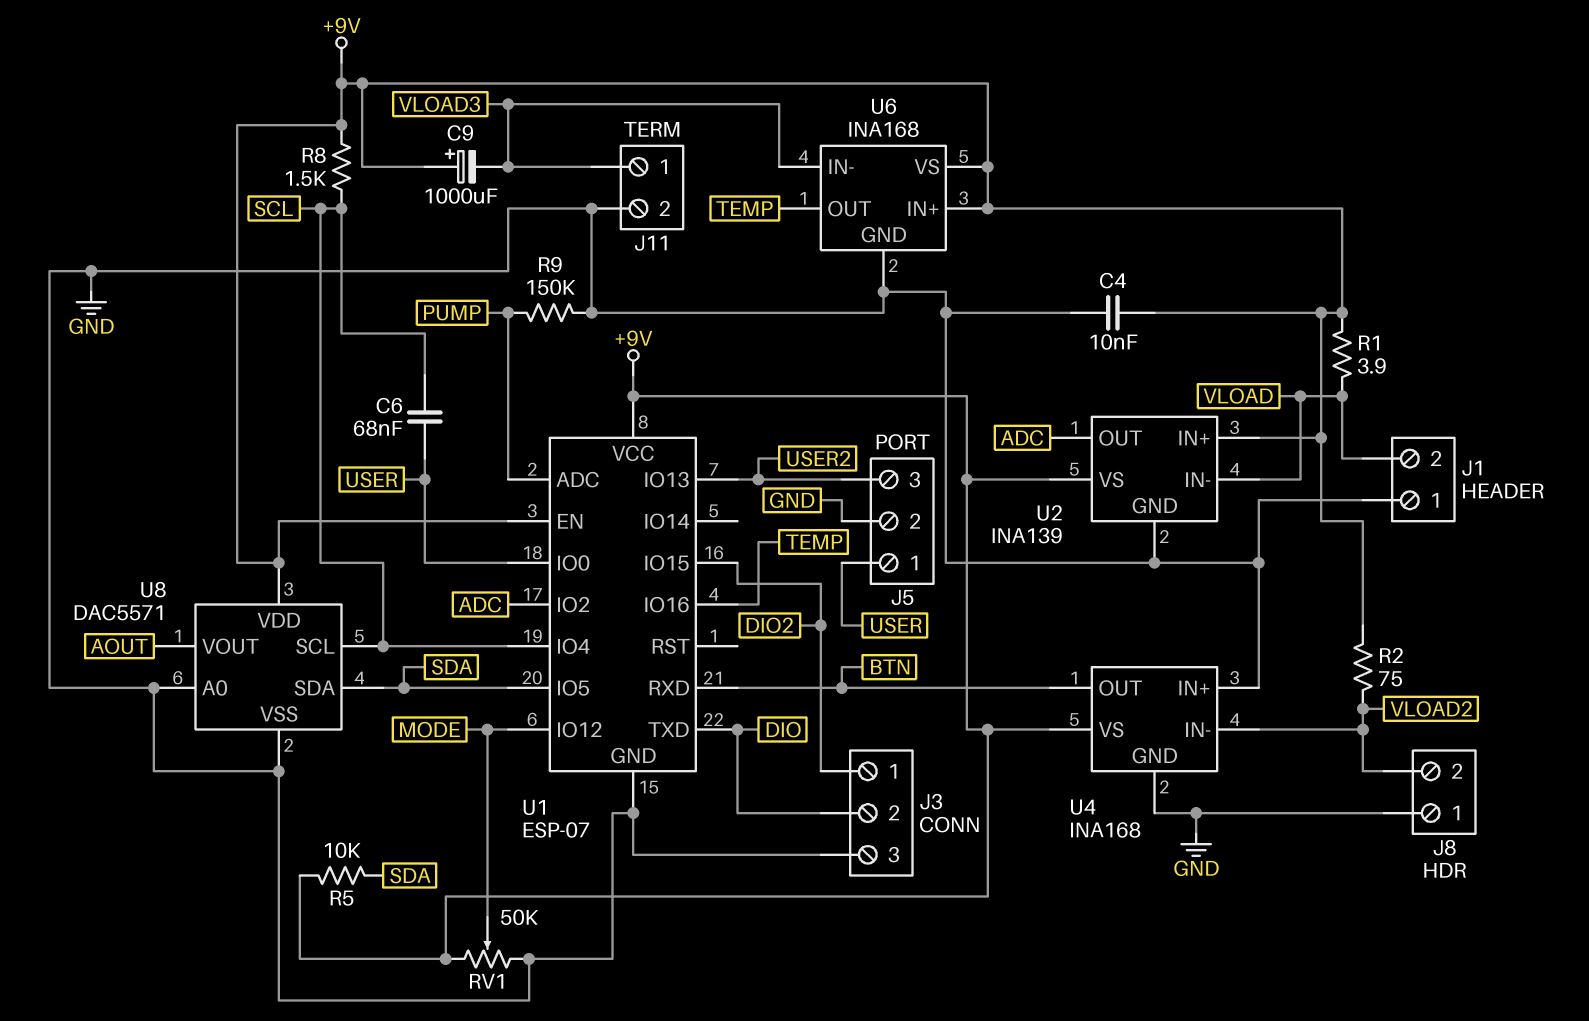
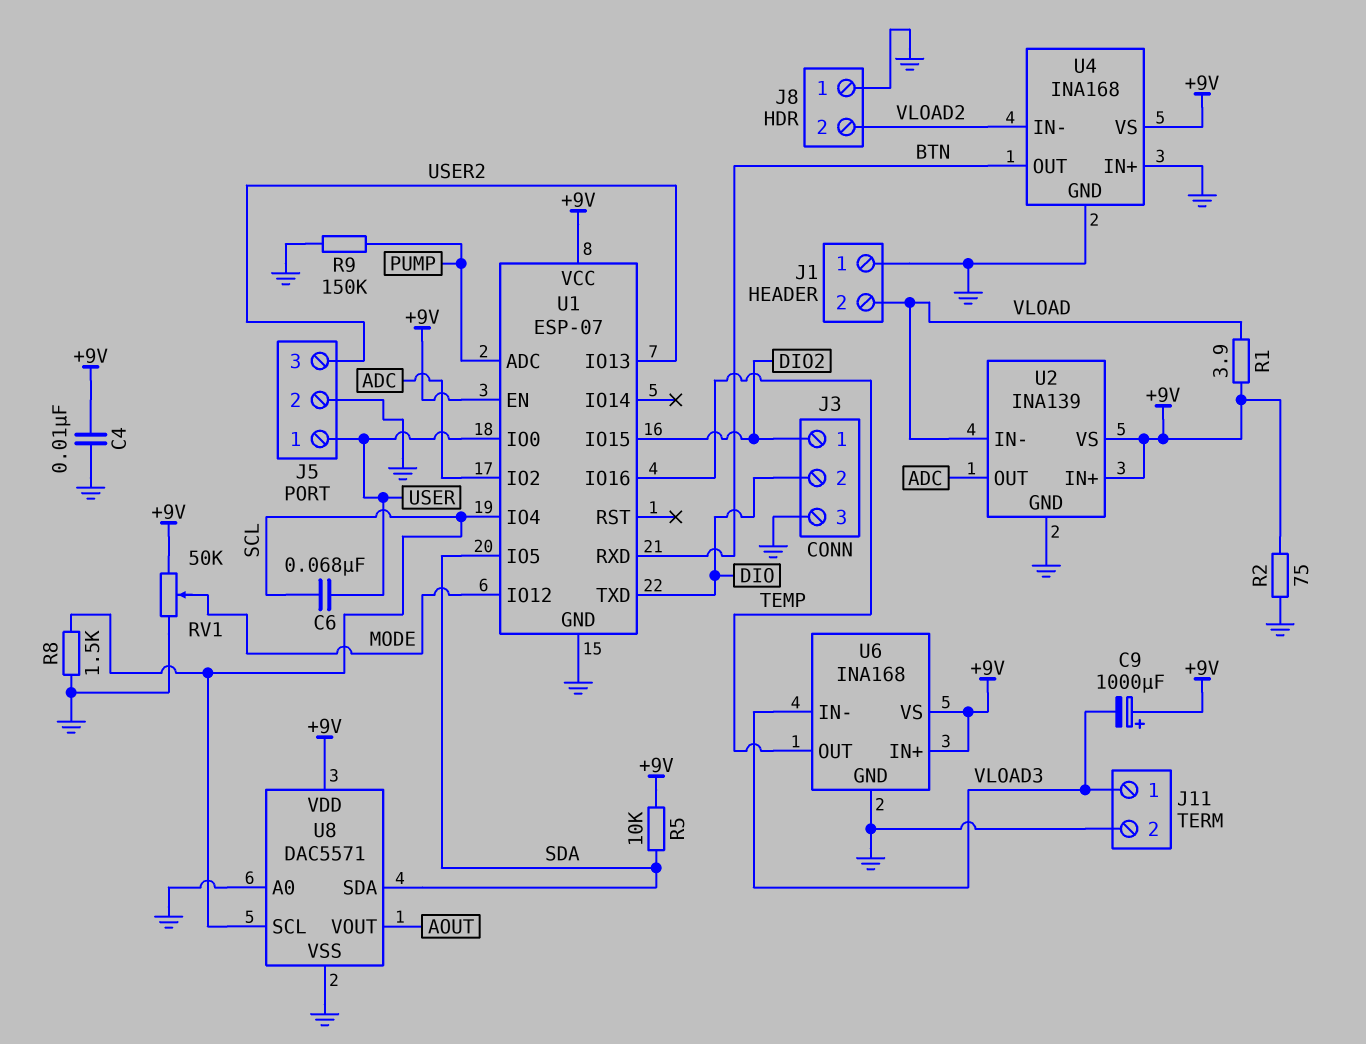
R2: 75 (+9V, VLOAD2) -> 75 (+9V, GND)
R8: 1.5k (+9V, SCL) -> 1.5k (GND, SCL)

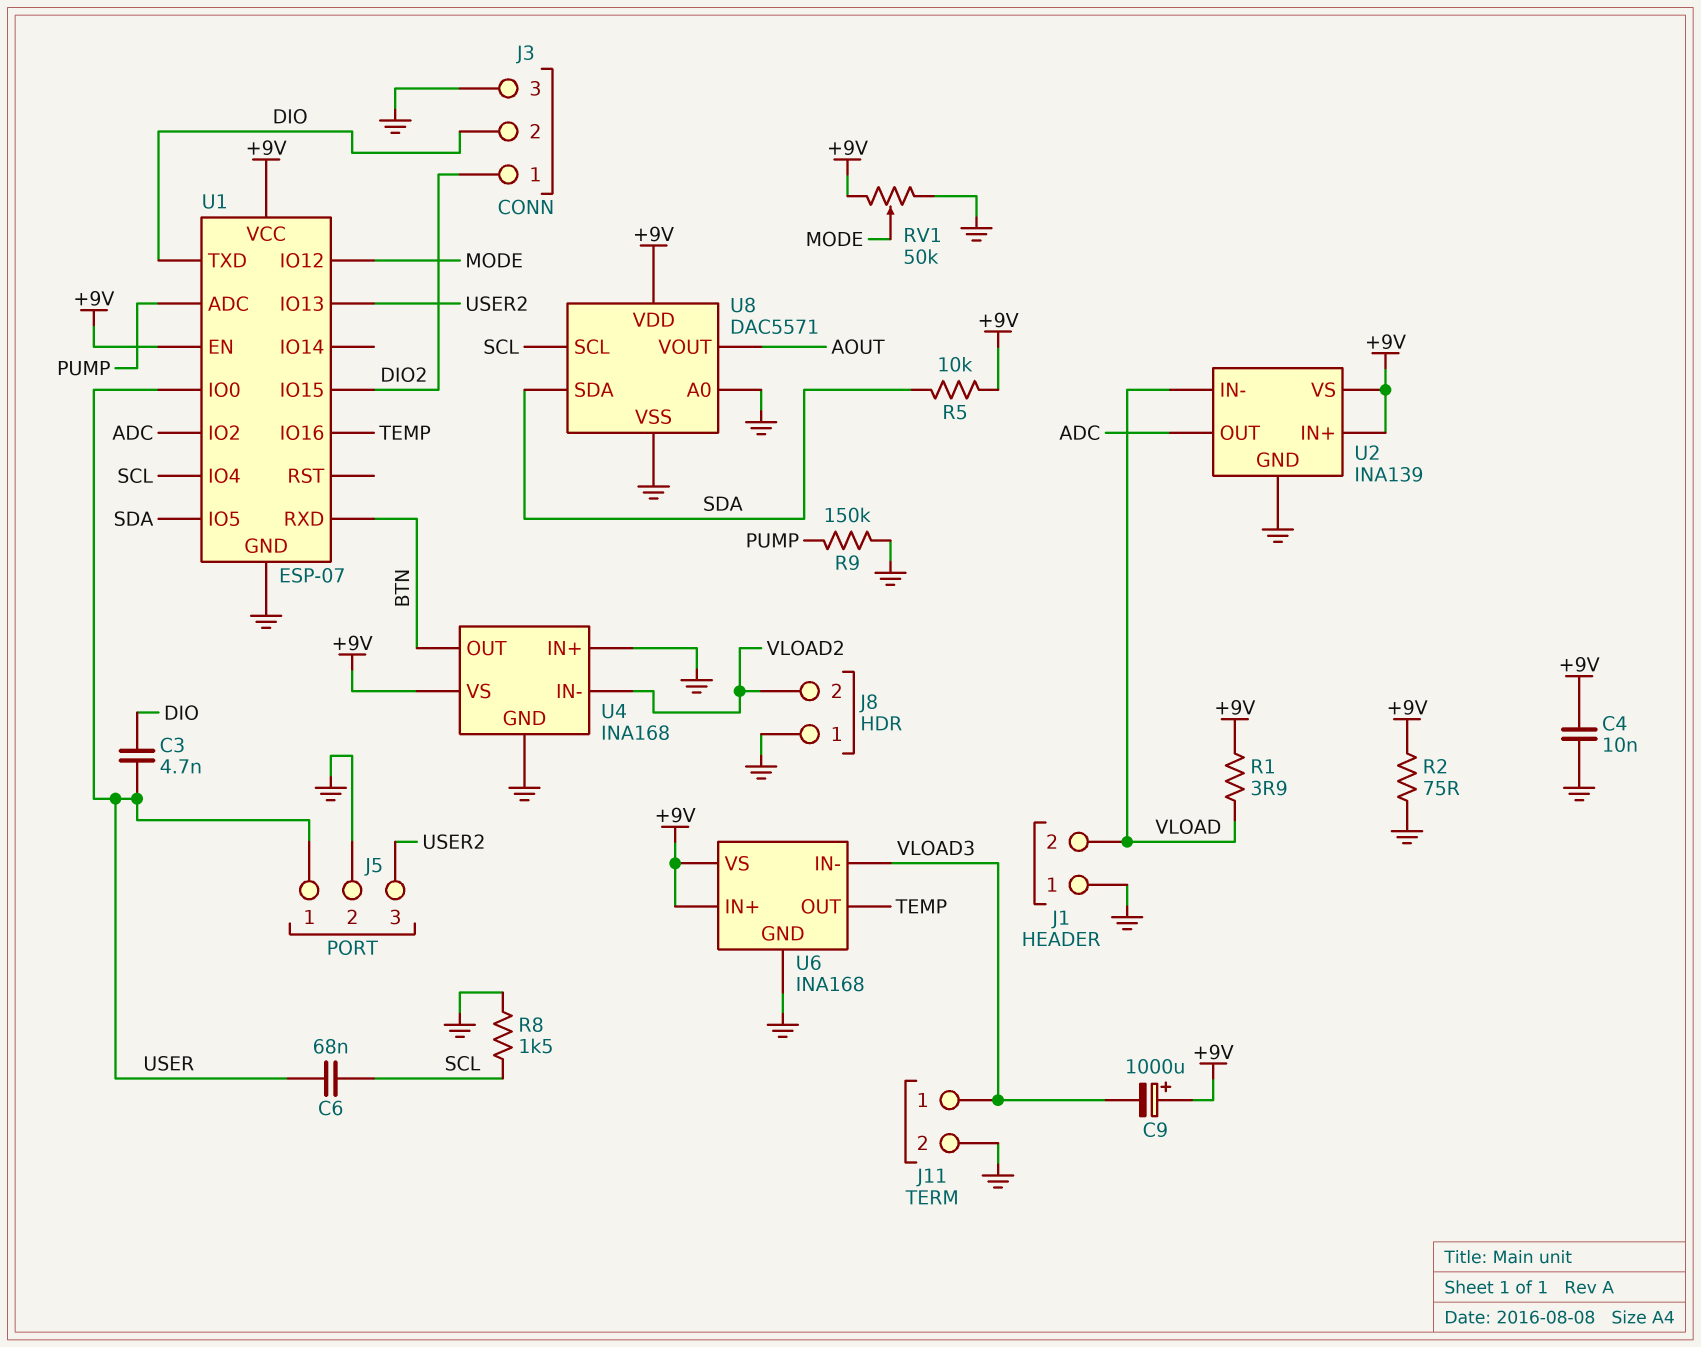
C3: none -> 4.7nF (DIO, USER)

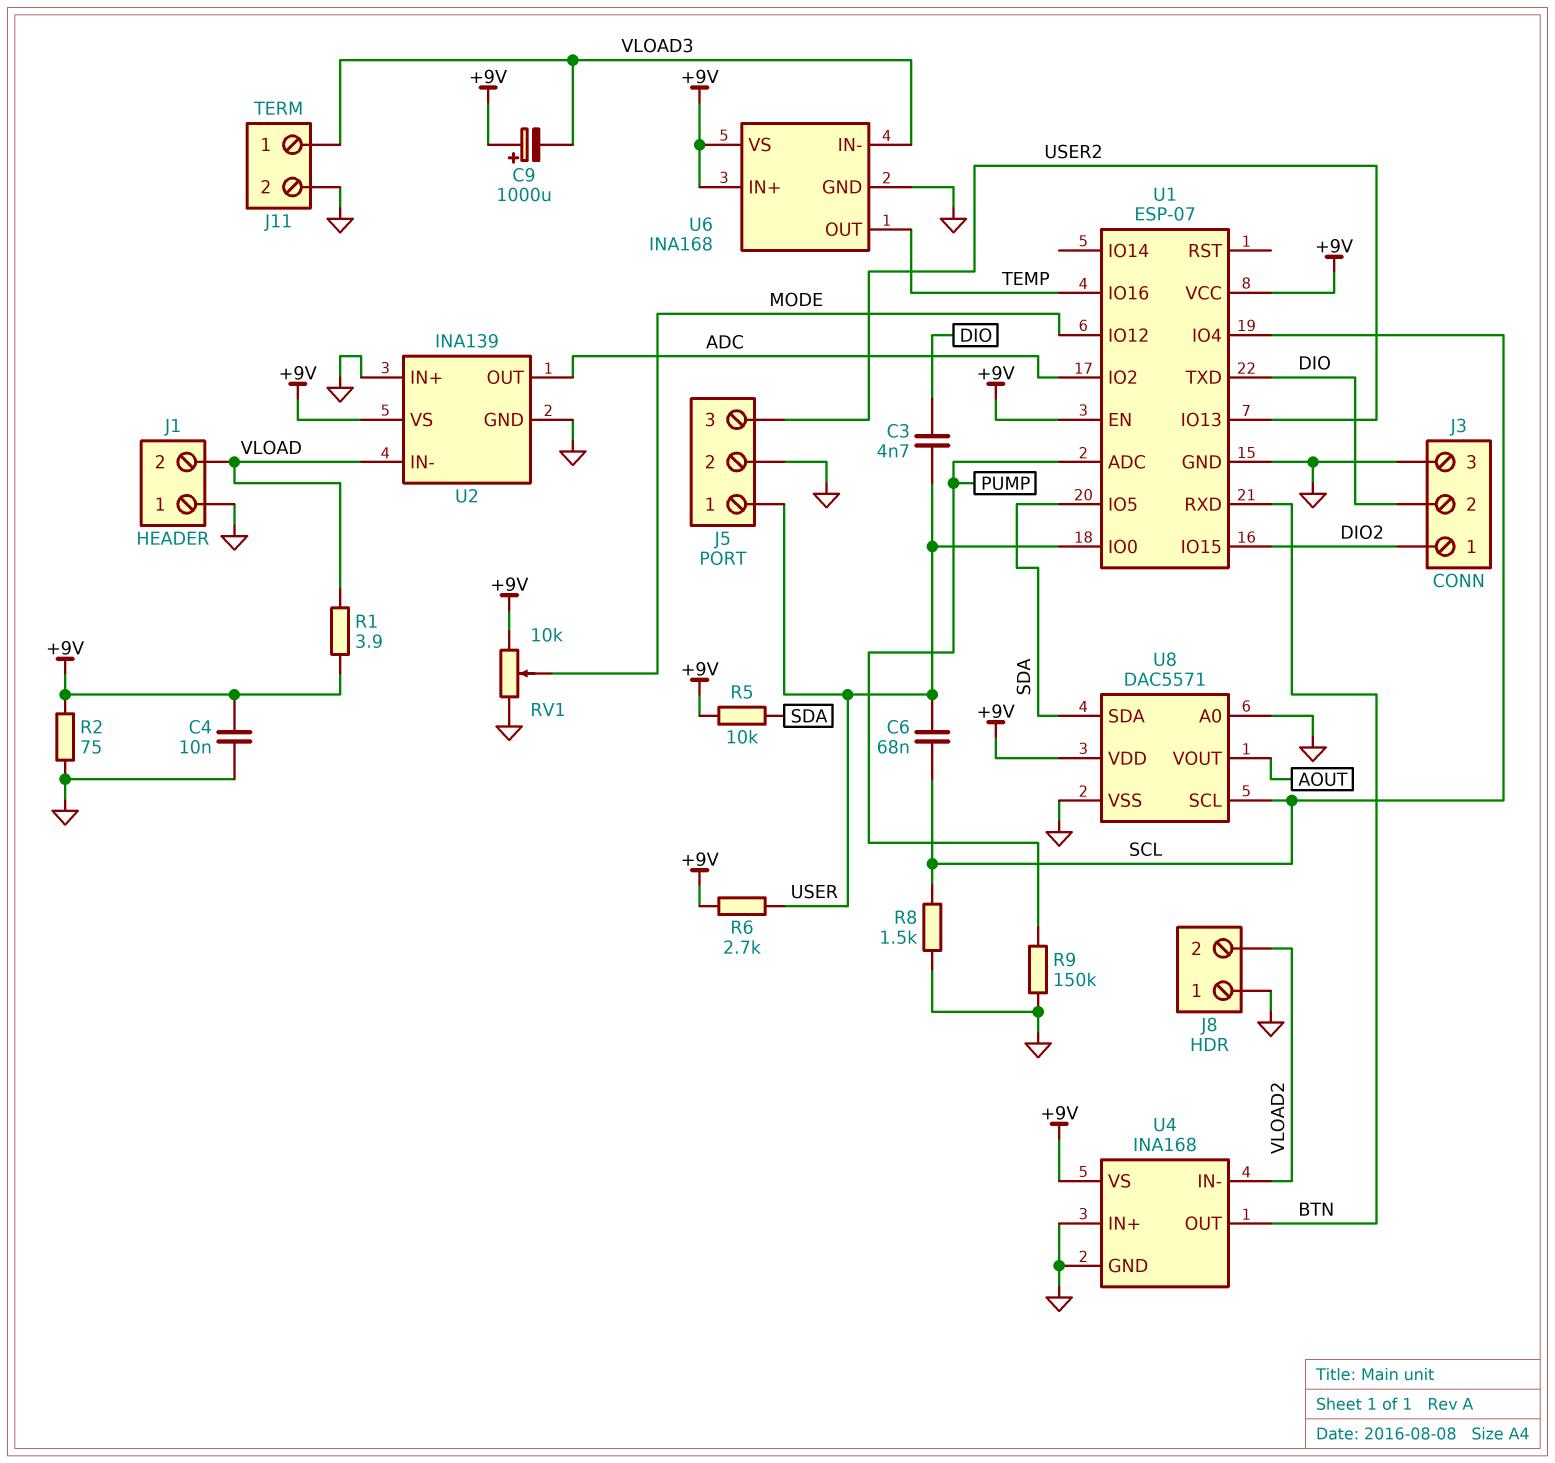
R6: none -> 2.7k (+9V, USER)
RV1: 50k (+9V, GND, wiper MODE) -> 10k (+9V, GND, wiper MODE)
U2 pin IN+: +9V -> GND

